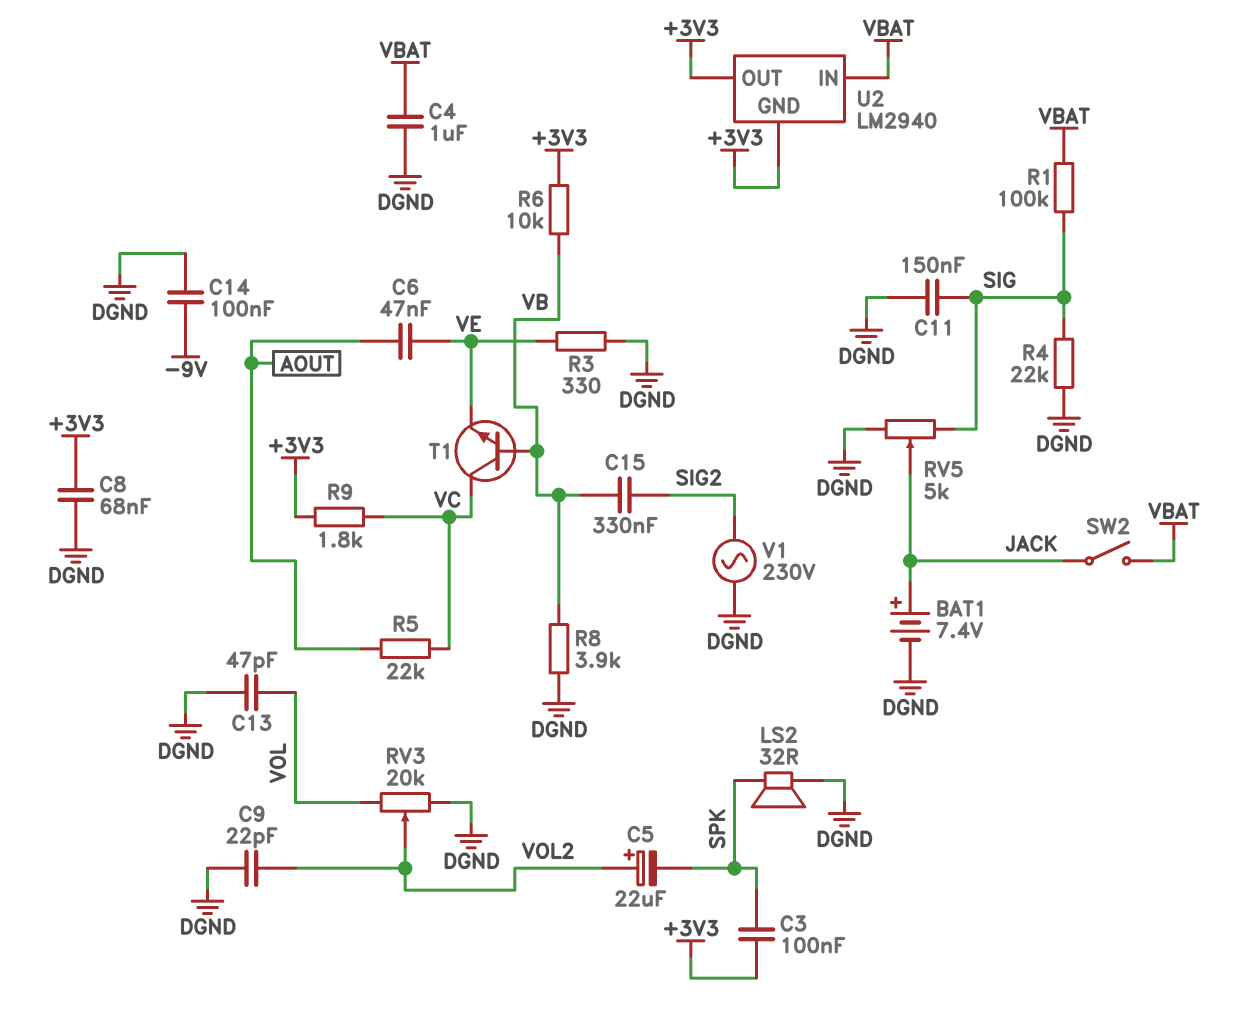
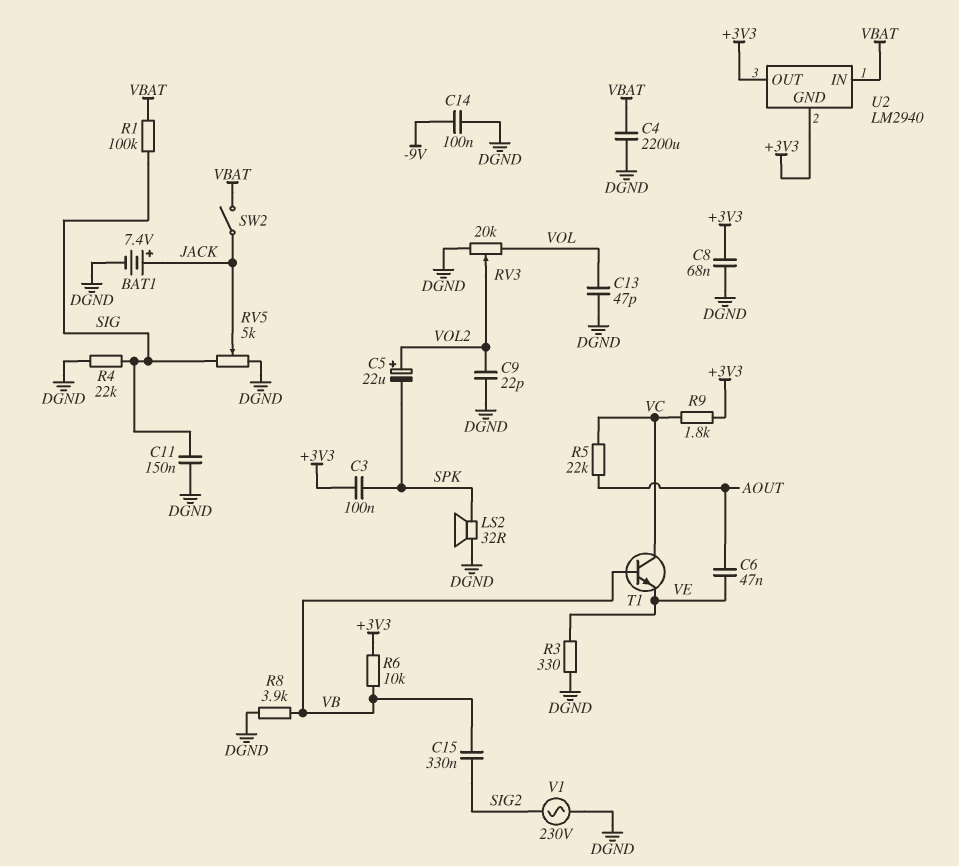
C4: 1uF (DGND, VBAT) -> 2200uF (DGND, VBAT)

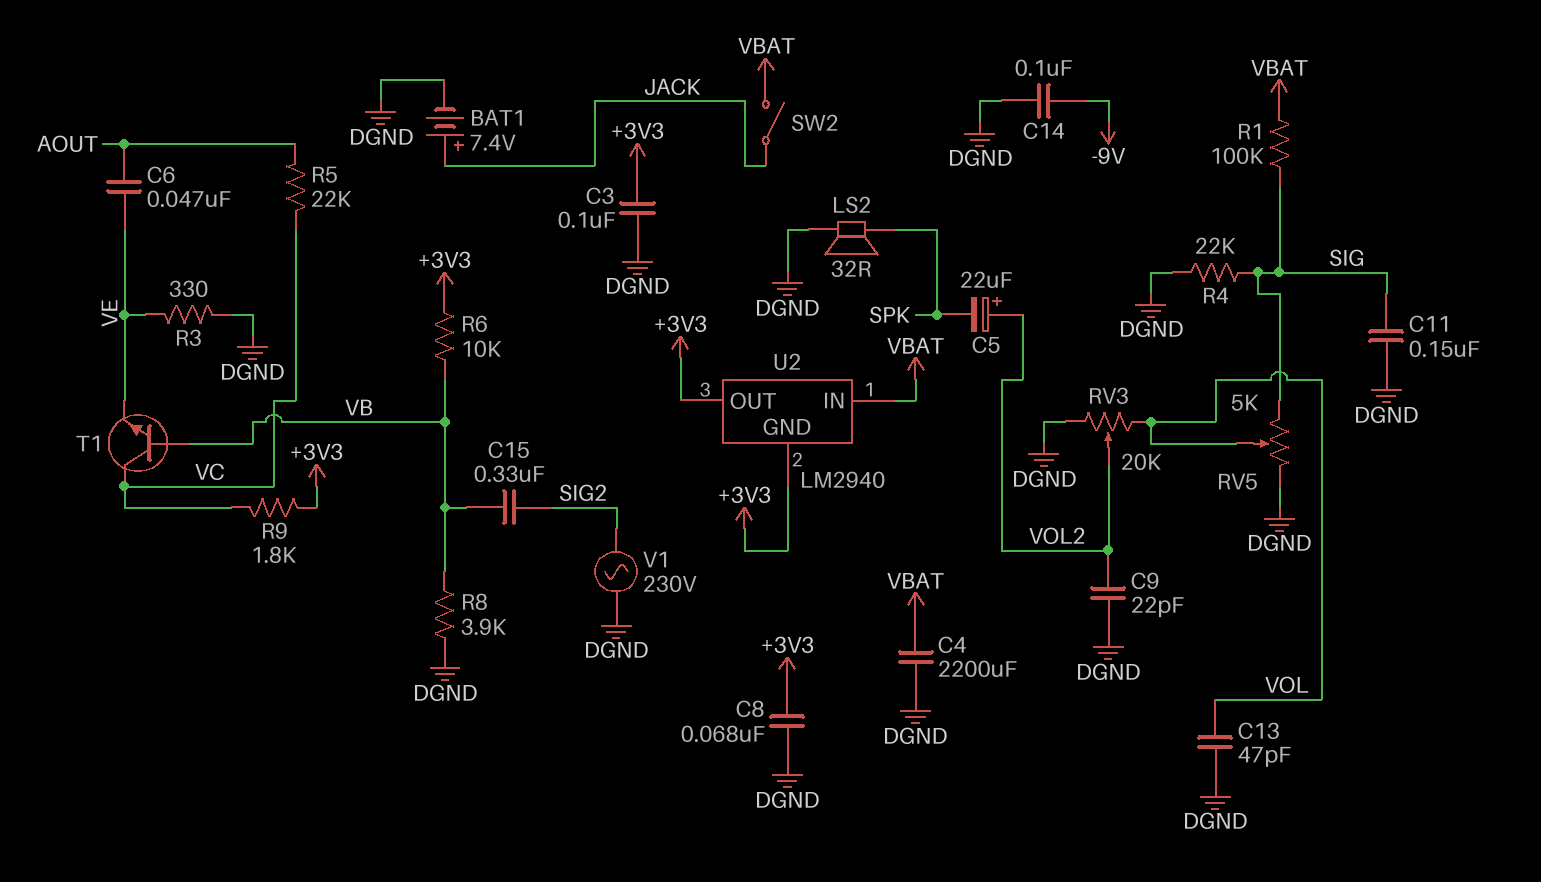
C3: 100nF (+3V3, SPK) -> 100nF (+3V3, DGND)
RV5: 5k (DGND, SIG, wiper JACK) -> 5k (DGND, SIG, wiper VOL)

